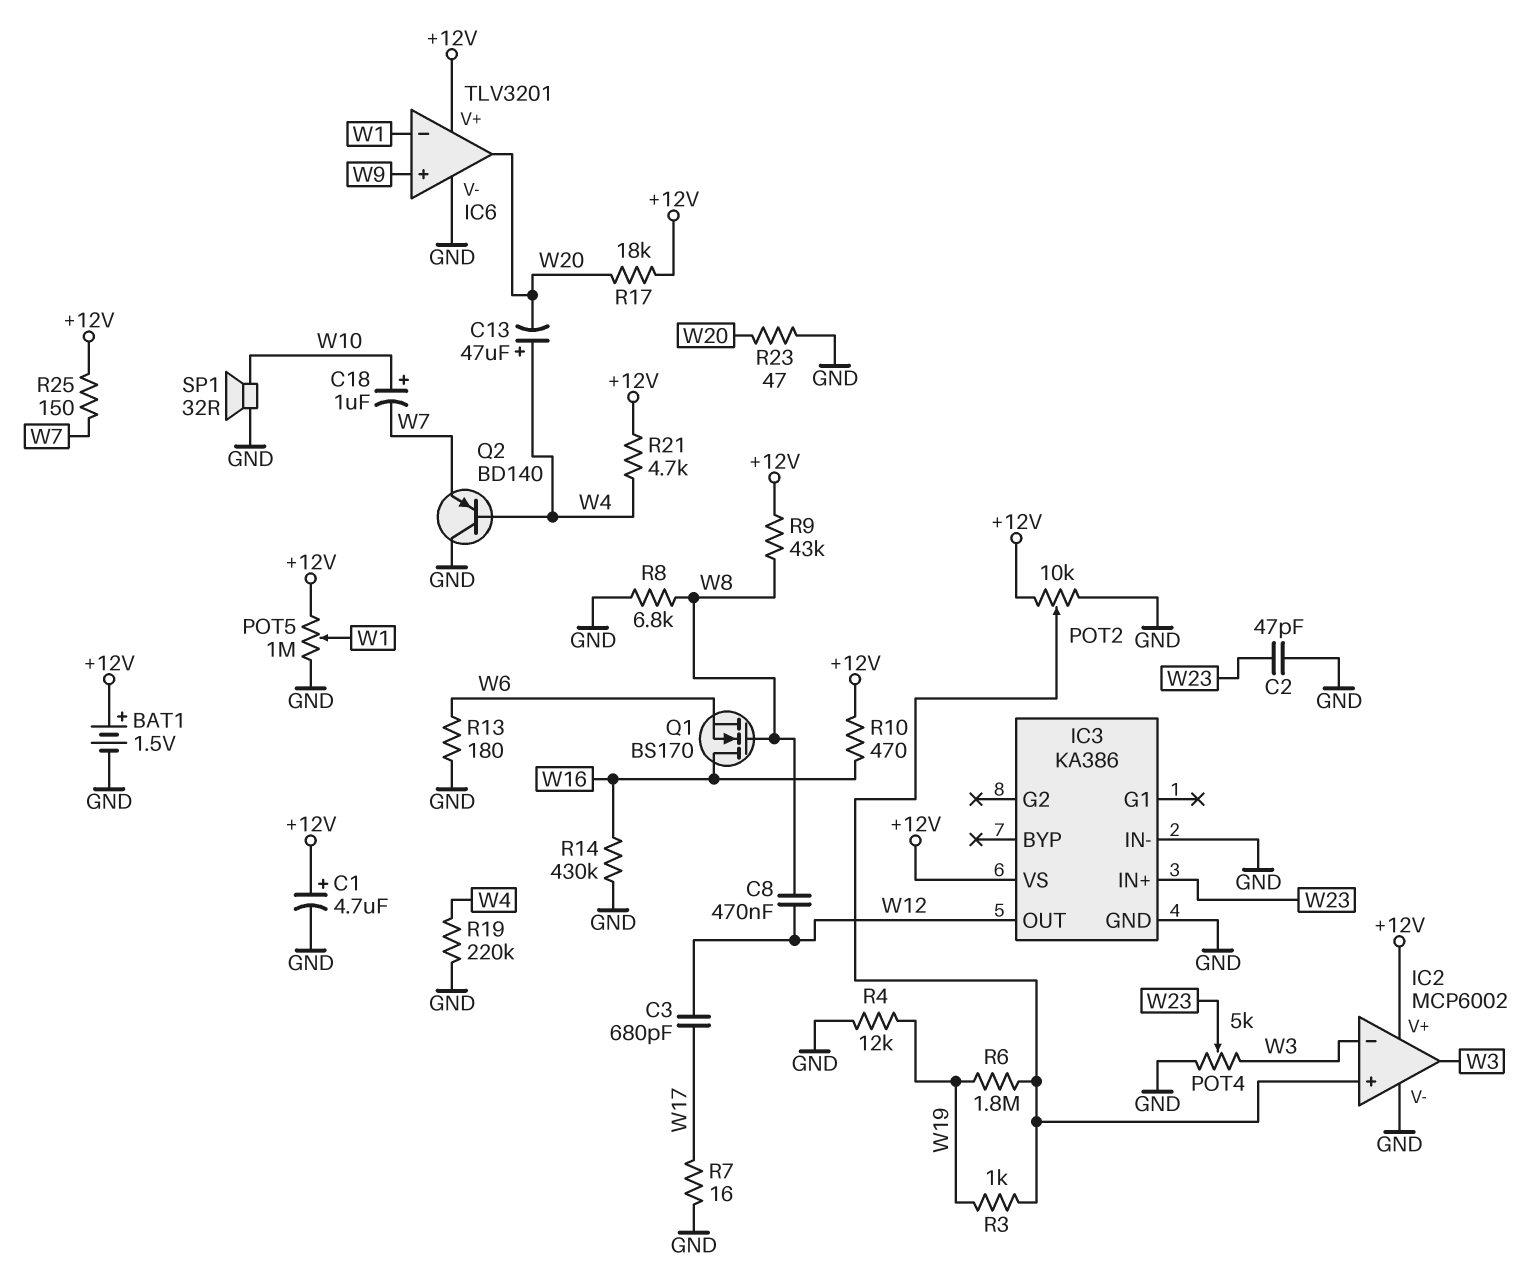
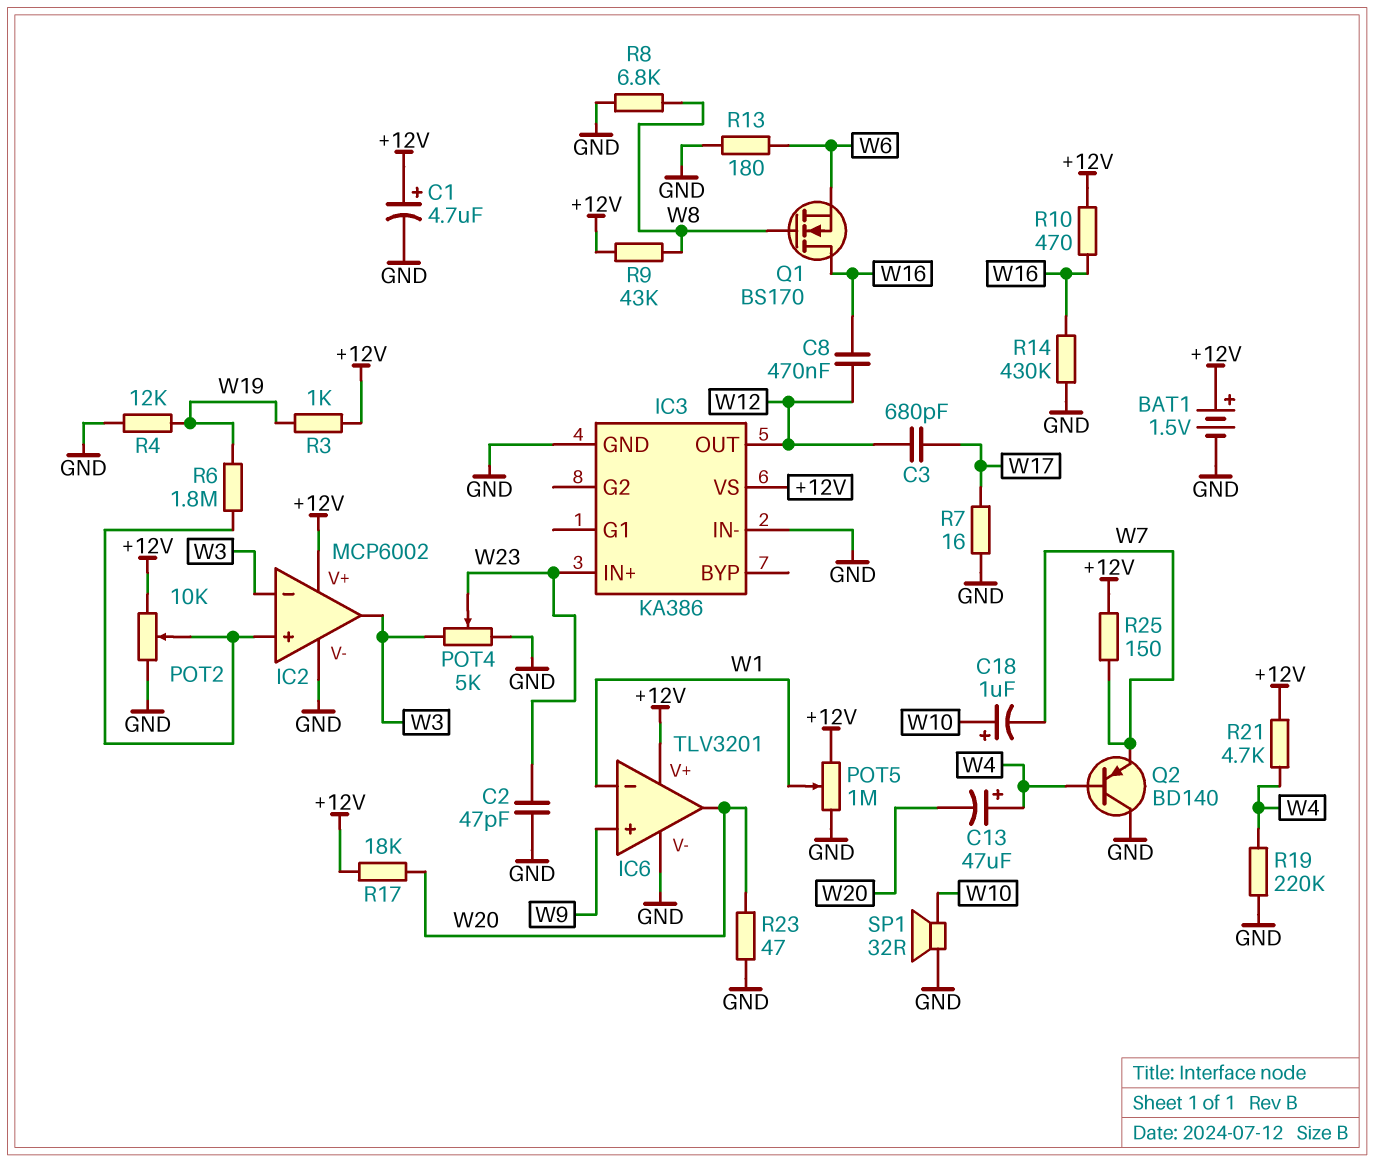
C8: 470nF (W8, W12) -> 470nF (W12, W16)
R3: 1k (IC2/in+, W19) -> 1k (+12V, W19)

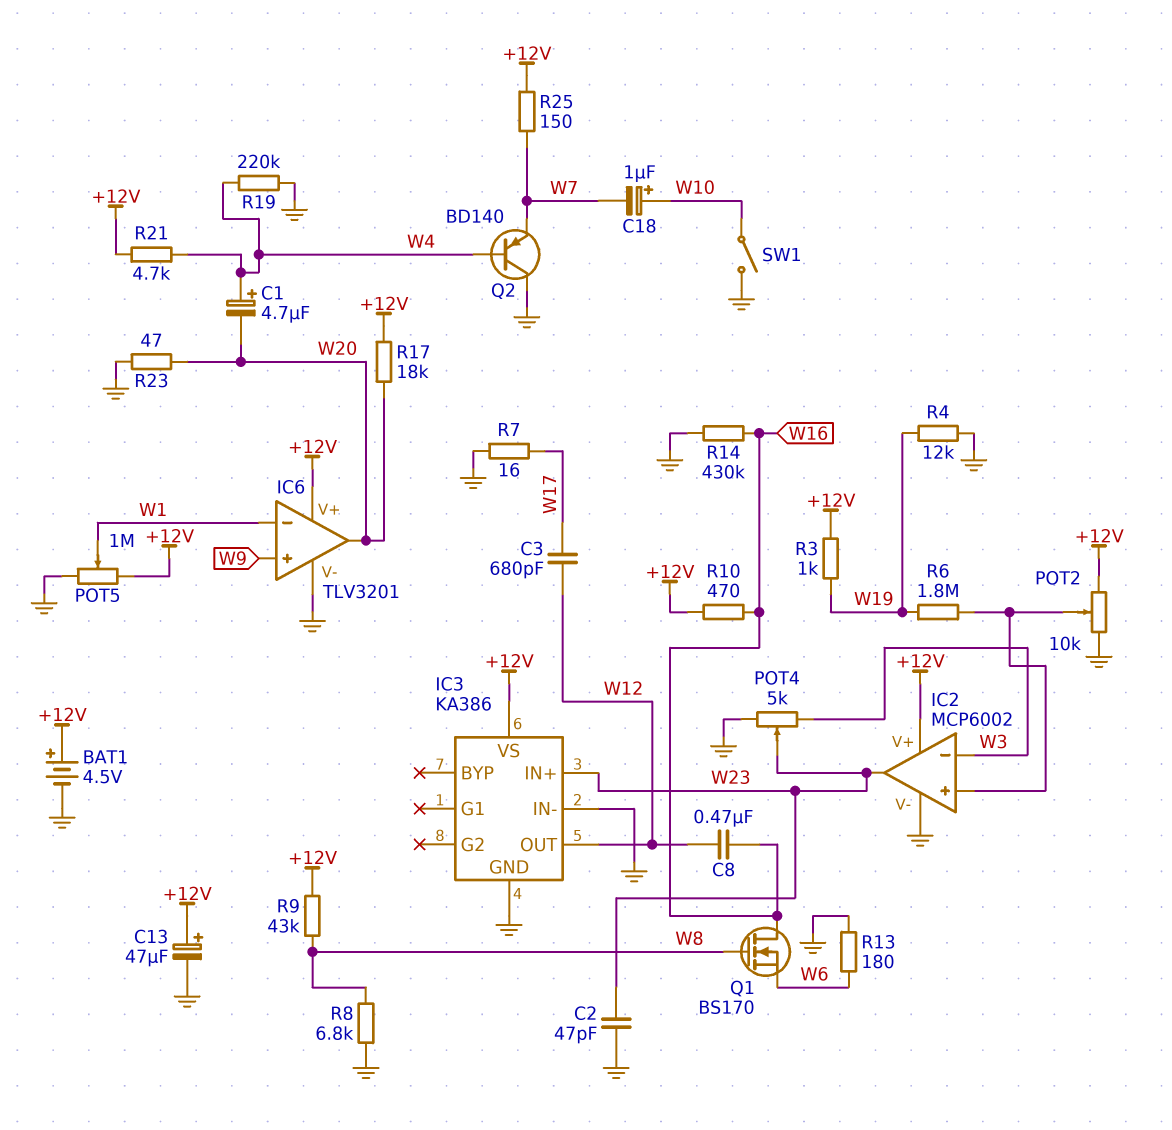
BAT1: 1.5V (plus +12V, minus GND) -> 4.5V (plus +12V, minus GND)
C1: 4.7uF (plus +12V, minus GND) -> 4.7uF (plus W4, minus W20)
C13: 47uF (plus W4, minus W20) -> 47uF (plus +12V, minus GND)
IC2 pin out: W3 -> W23
SP1: speaker 32R (GND, W10) -> none
SW1: none -> switch (GND, W10)

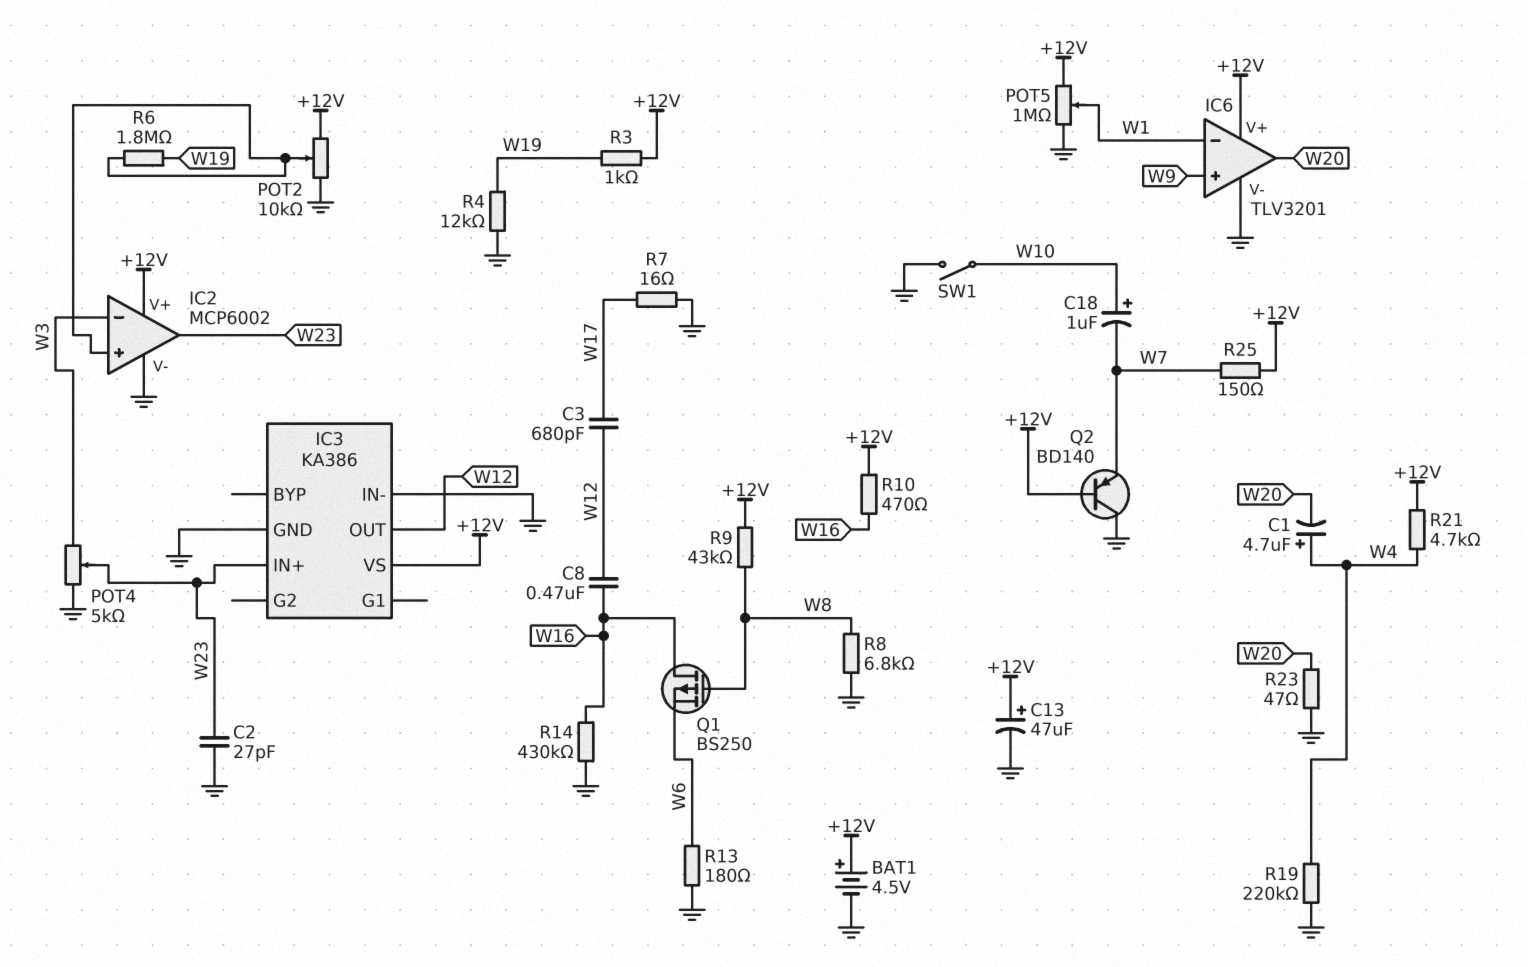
C2: 47pF (GND, W23) -> 27pF (GND, W23)
Q1: NMOS BS170 (G W8, D W16, S W6) -> PMOS BS250 (G W8, D W16, S W6)
Q2: PNP BD140 (B W4, C GND, E W7) -> PNP BD140 (B +12V, C GND, E W7)
R17: 18k (+12V, W20) -> none

